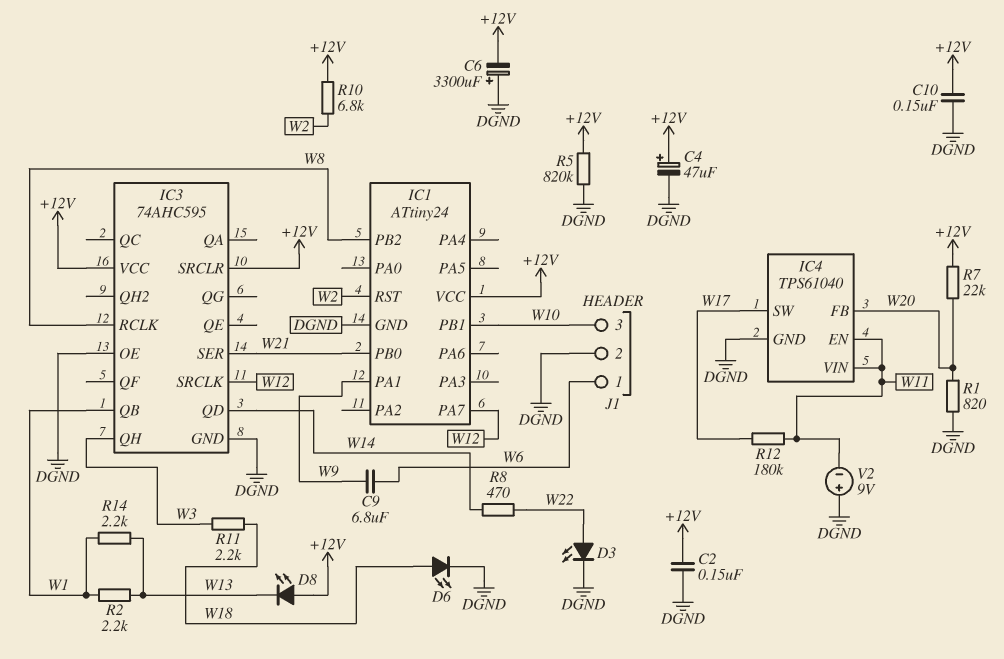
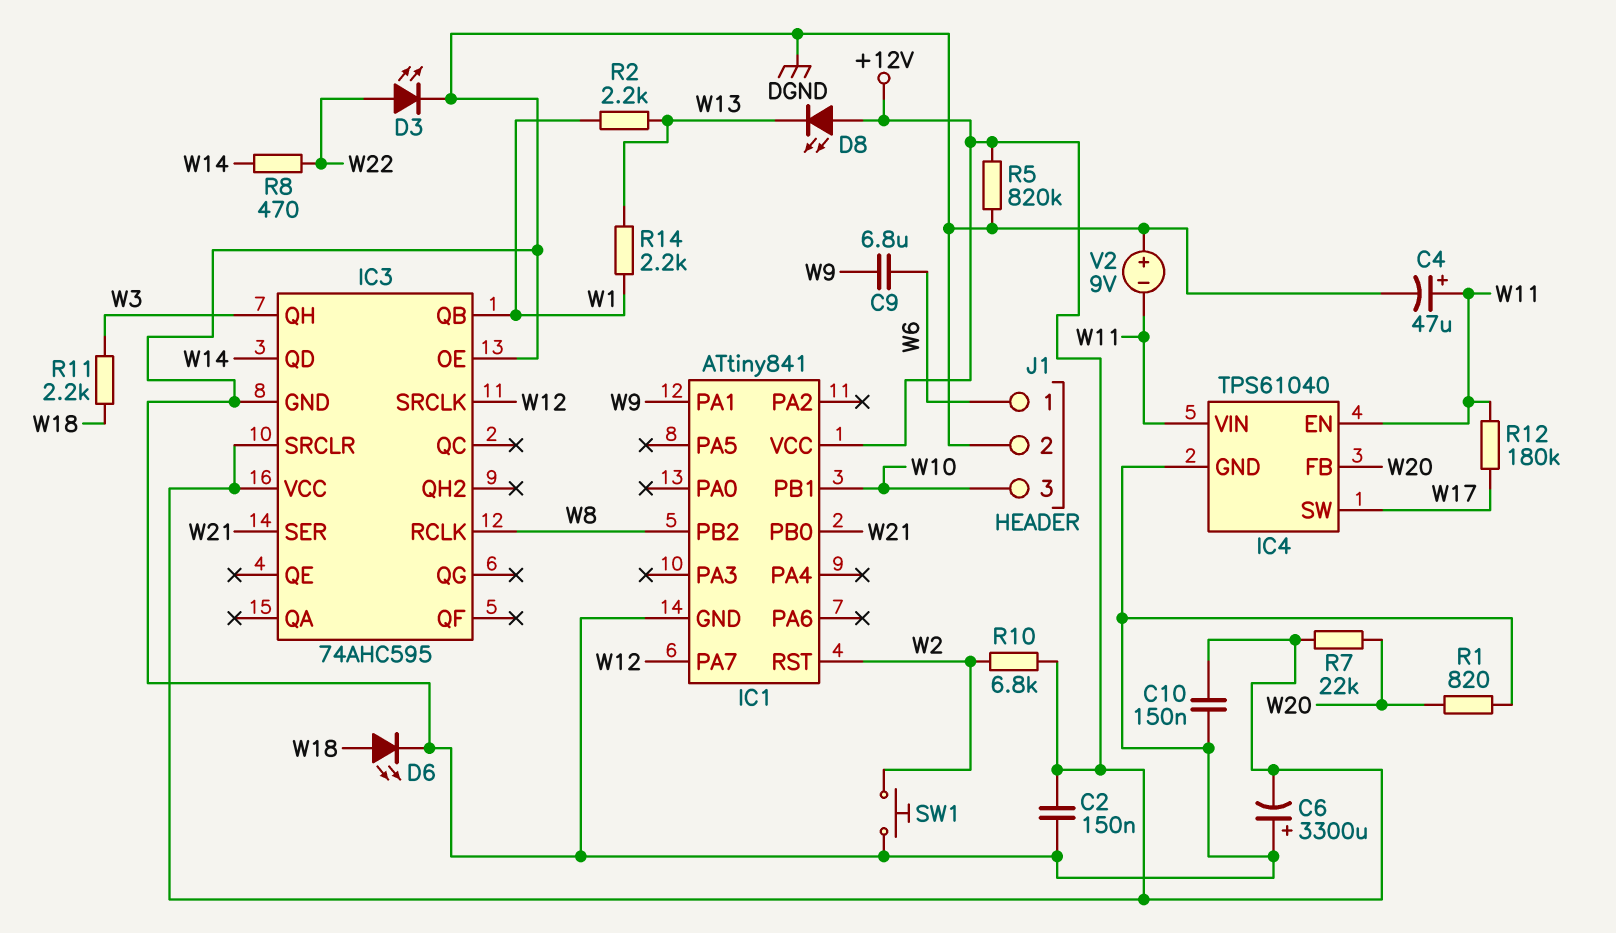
C4: 47uF (plus +12V, minus DGND) -> 47uF (plus W11, minus DGND)
IC1: ATtiny24 -> ATtiny841
SW1: none -> button (DGND, W2)

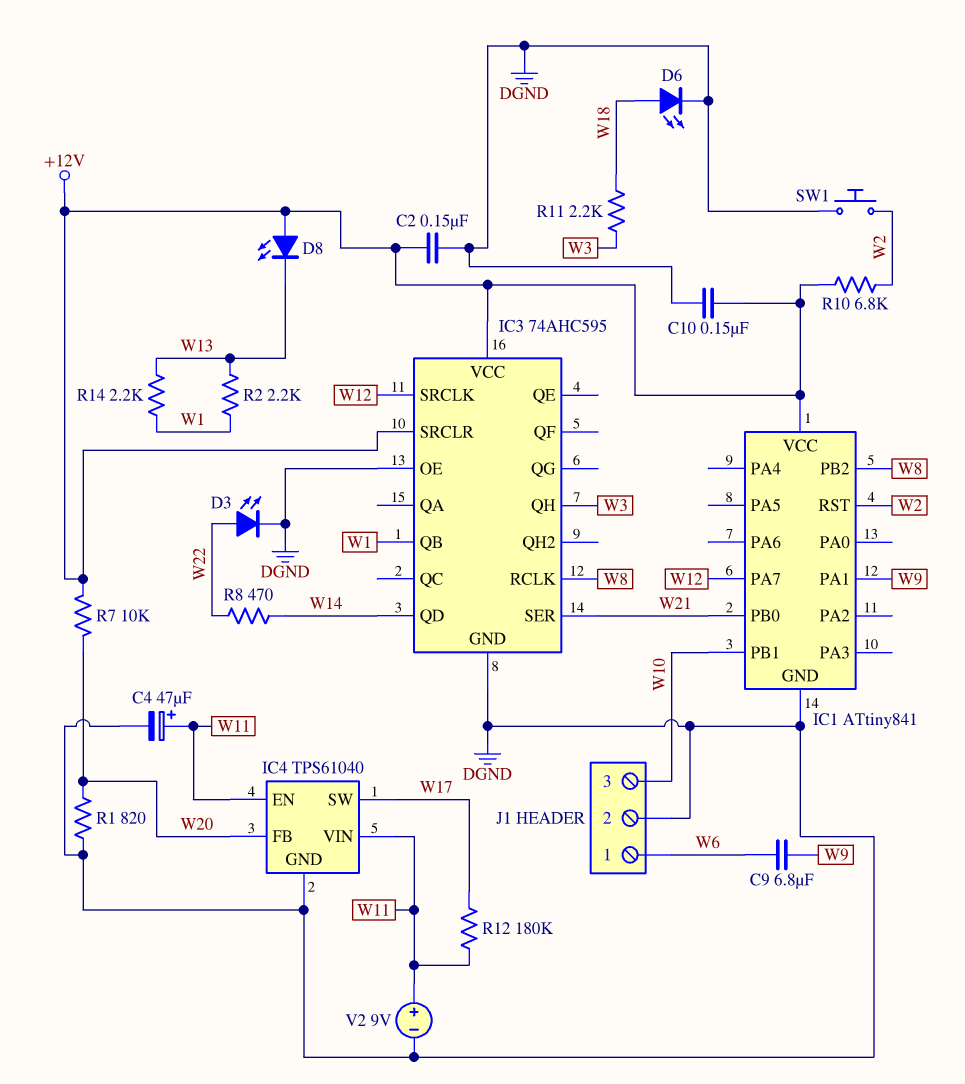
C6: 3300uF (plus DGND, minus +12V) -> none
R5: 820k (+12V, DGND) -> none
R7: 22k (+12V, W20) -> 10k (+12V, W20)
V2: 9V (plus DGND, minus W11) -> 9V (plus W11, minus DGND)

